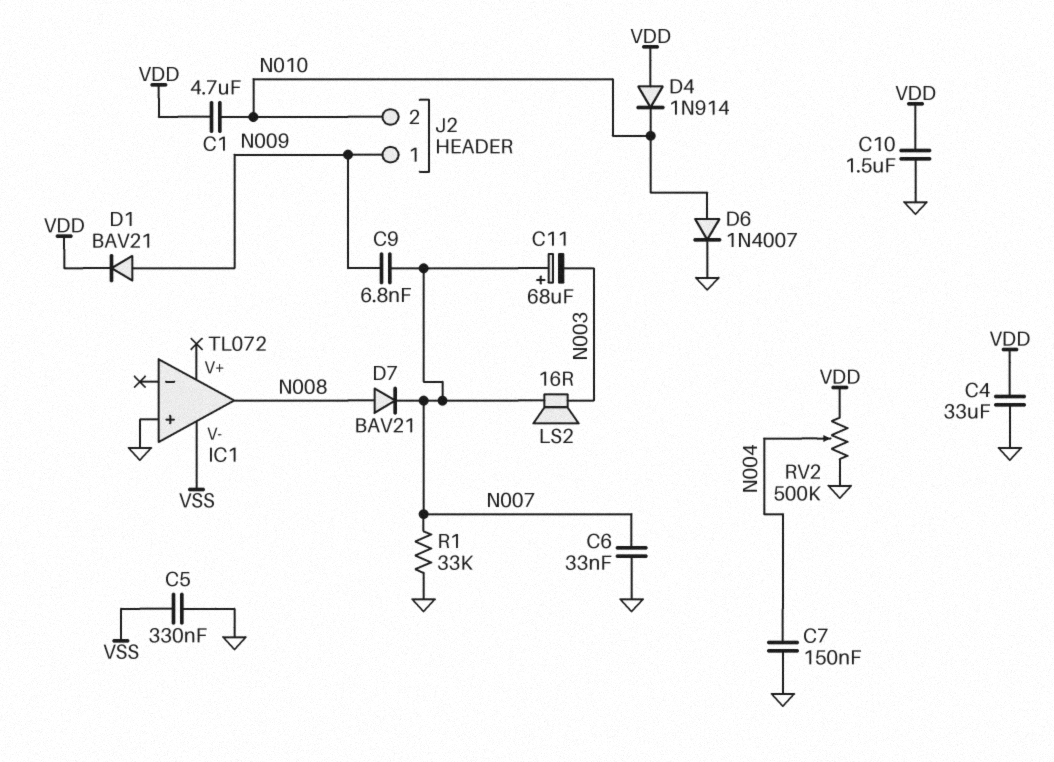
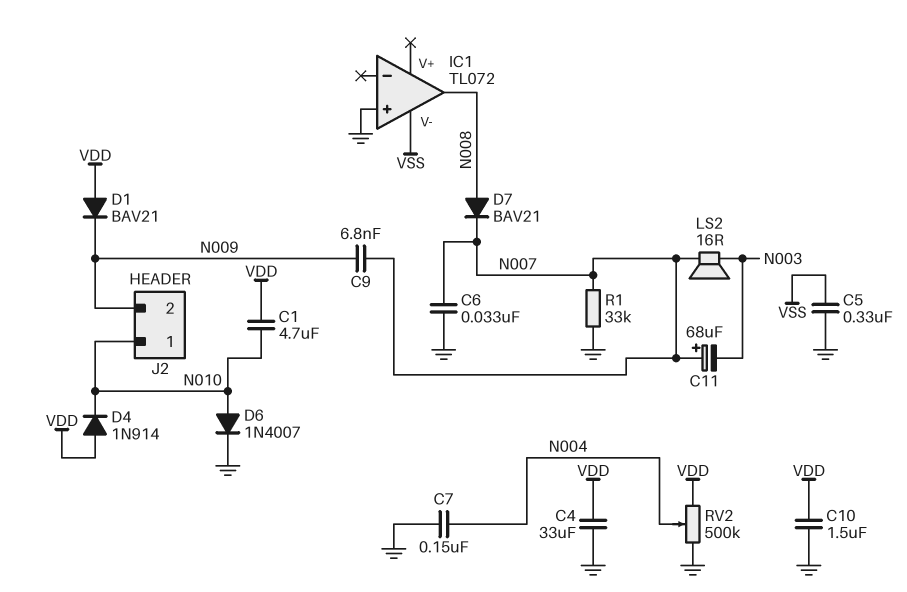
D1: diode BAV21 (A N009, K VDD) -> diode BAV21 (A VDD, K N009)
J2 pin 1: N009 -> N010
J2 pin 2: N010 -> N009

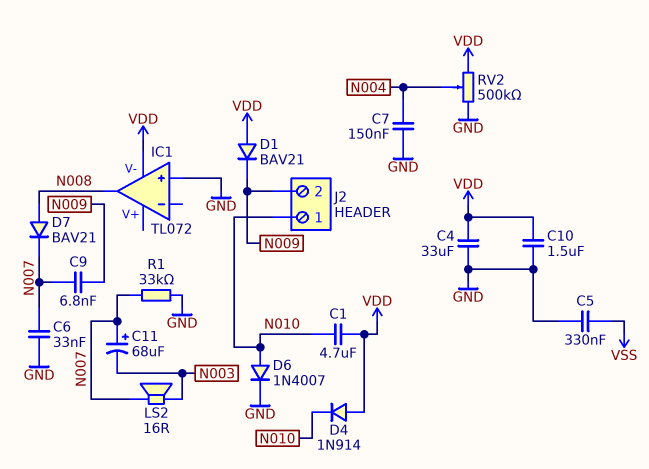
IC1 pin V-: VSS -> VDD

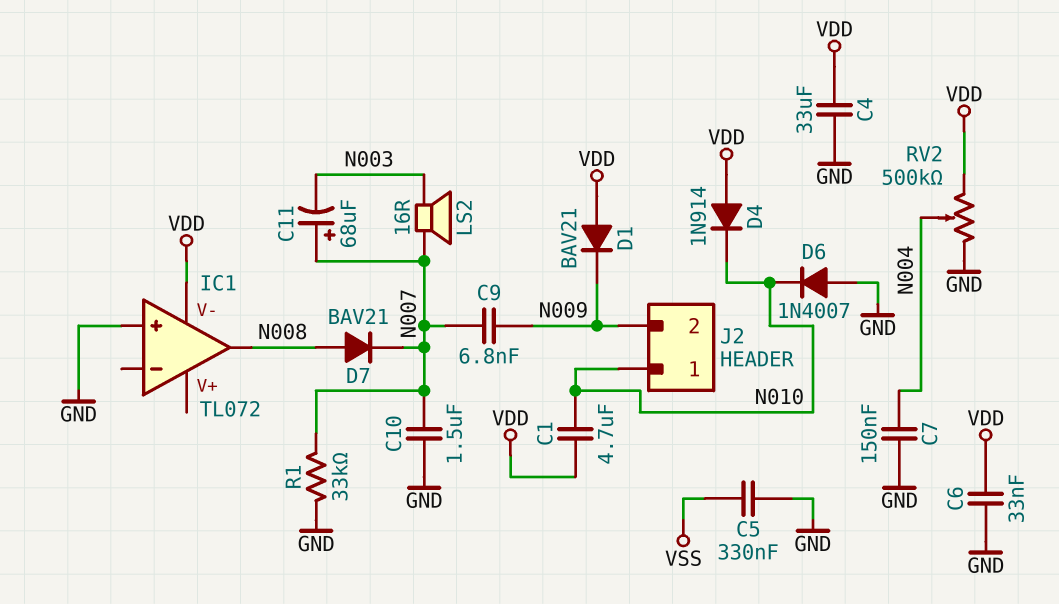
C6: 33nF (GND, N007) -> 33nF (GND, VDD)
C10: 1.5uF (GND, VDD) -> 1.5uF (GND, N007)
D6: diode 1N4007 (A N010, K GND) -> diode 1N4007 (A GND, K N010)

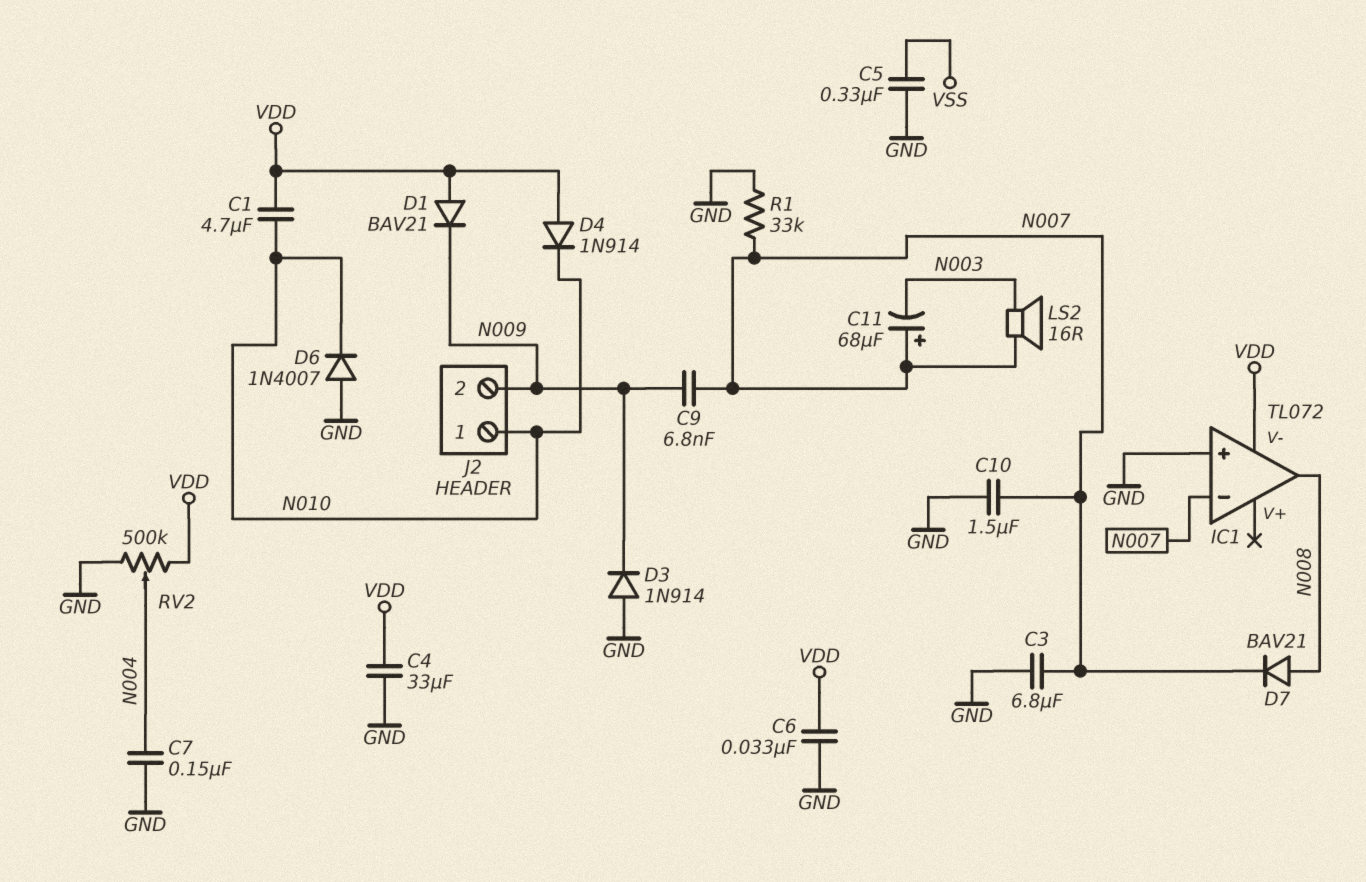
C3: none -> 6.8uF (GND, N007)
D3: none -> diode 1N914 (A GND, K N009)
IC1 pin in-: none -> N007

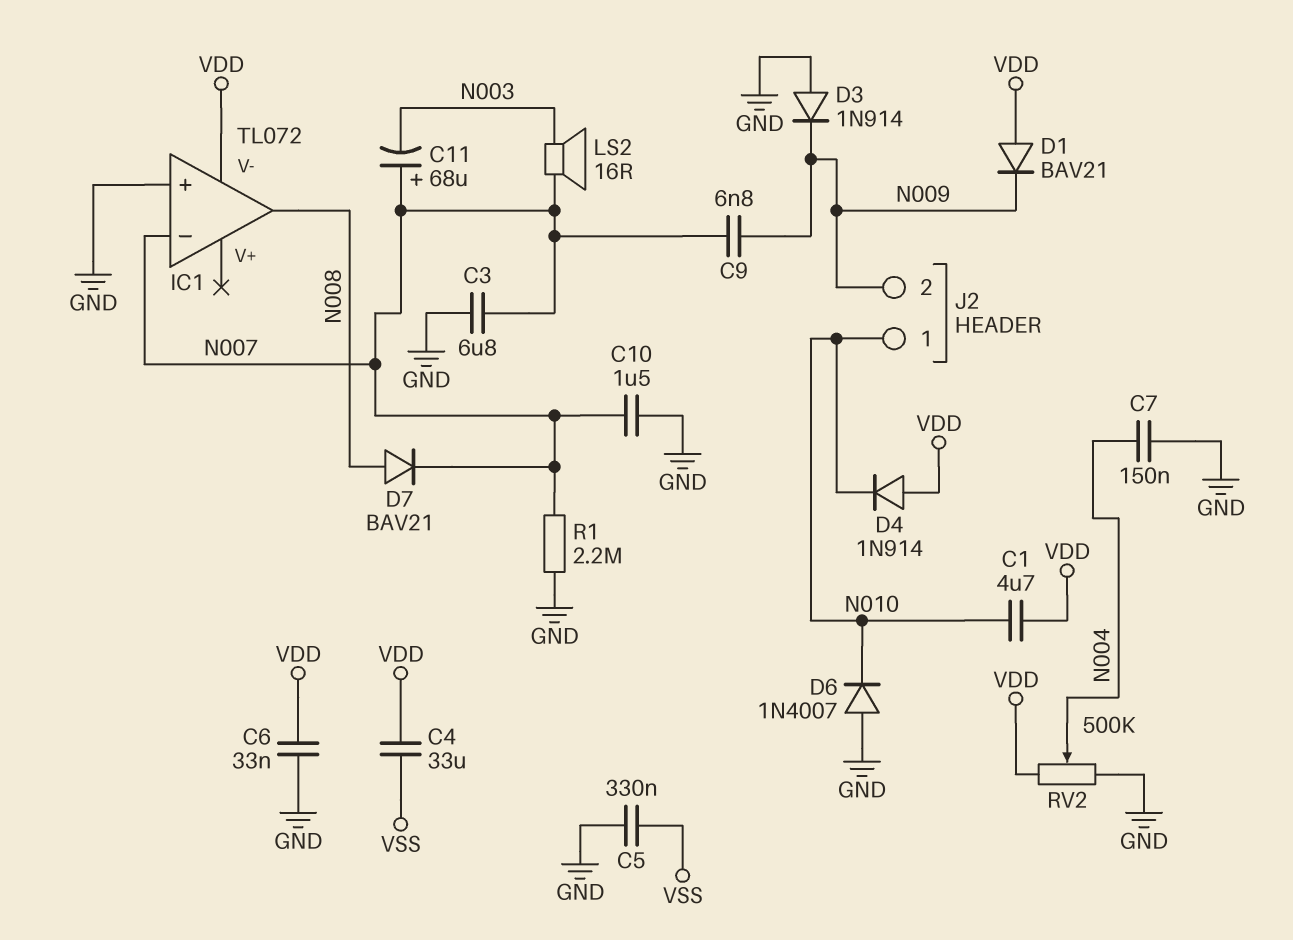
C4: 33uF (GND, VDD) -> 33uF (VDD, VSS)
R1: 33k (GND, N007) -> 2.2M (GND, N007)

